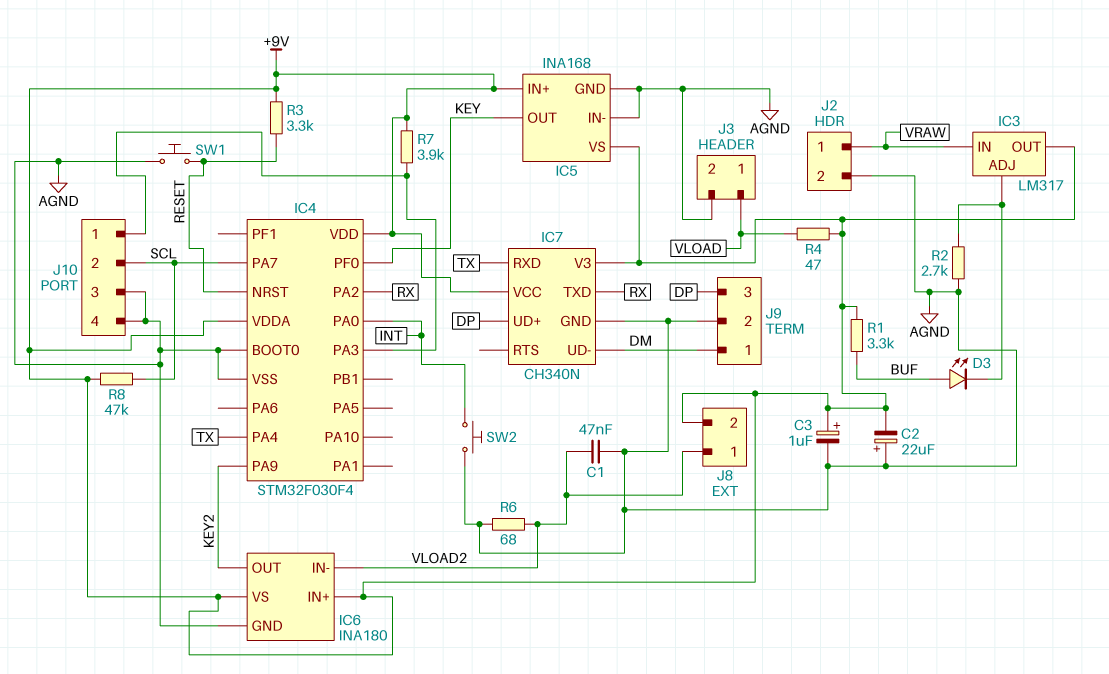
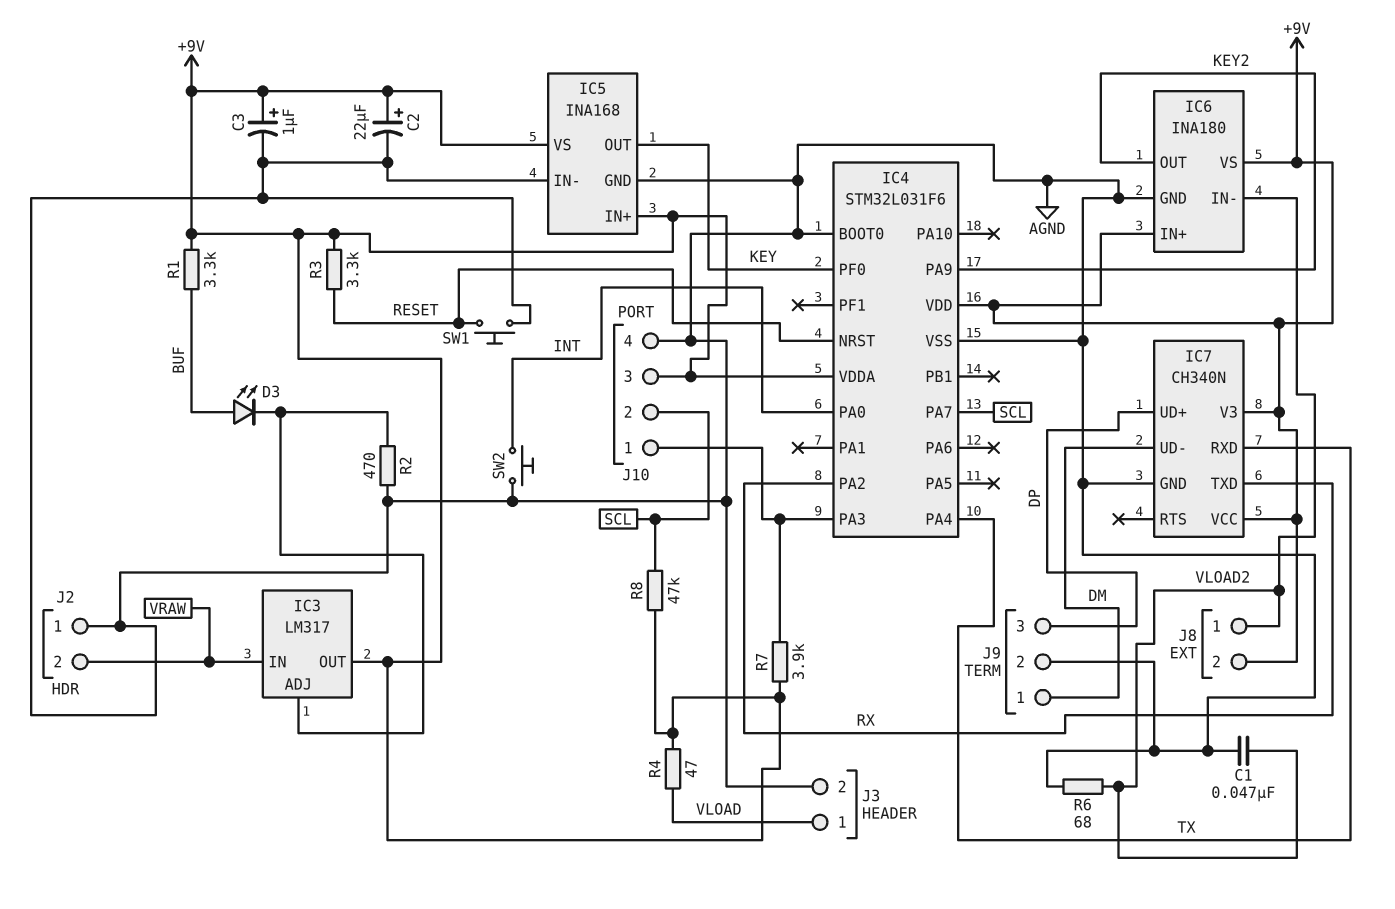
C2: 22uF (plus AGND, minus +9V) -> 22uF (plus +9V, minus AGND)
IC4: STM32F030F4 -> STM32L031F6
J2 pin 1: VRAW -> AGND
J2 pin 2: AGND -> VRAW
J10 pin 3: AGND -> +9V
R2: 2.7k (AGND, IC3/ADJ) -> 470 (AGND, IC3/ADJ)

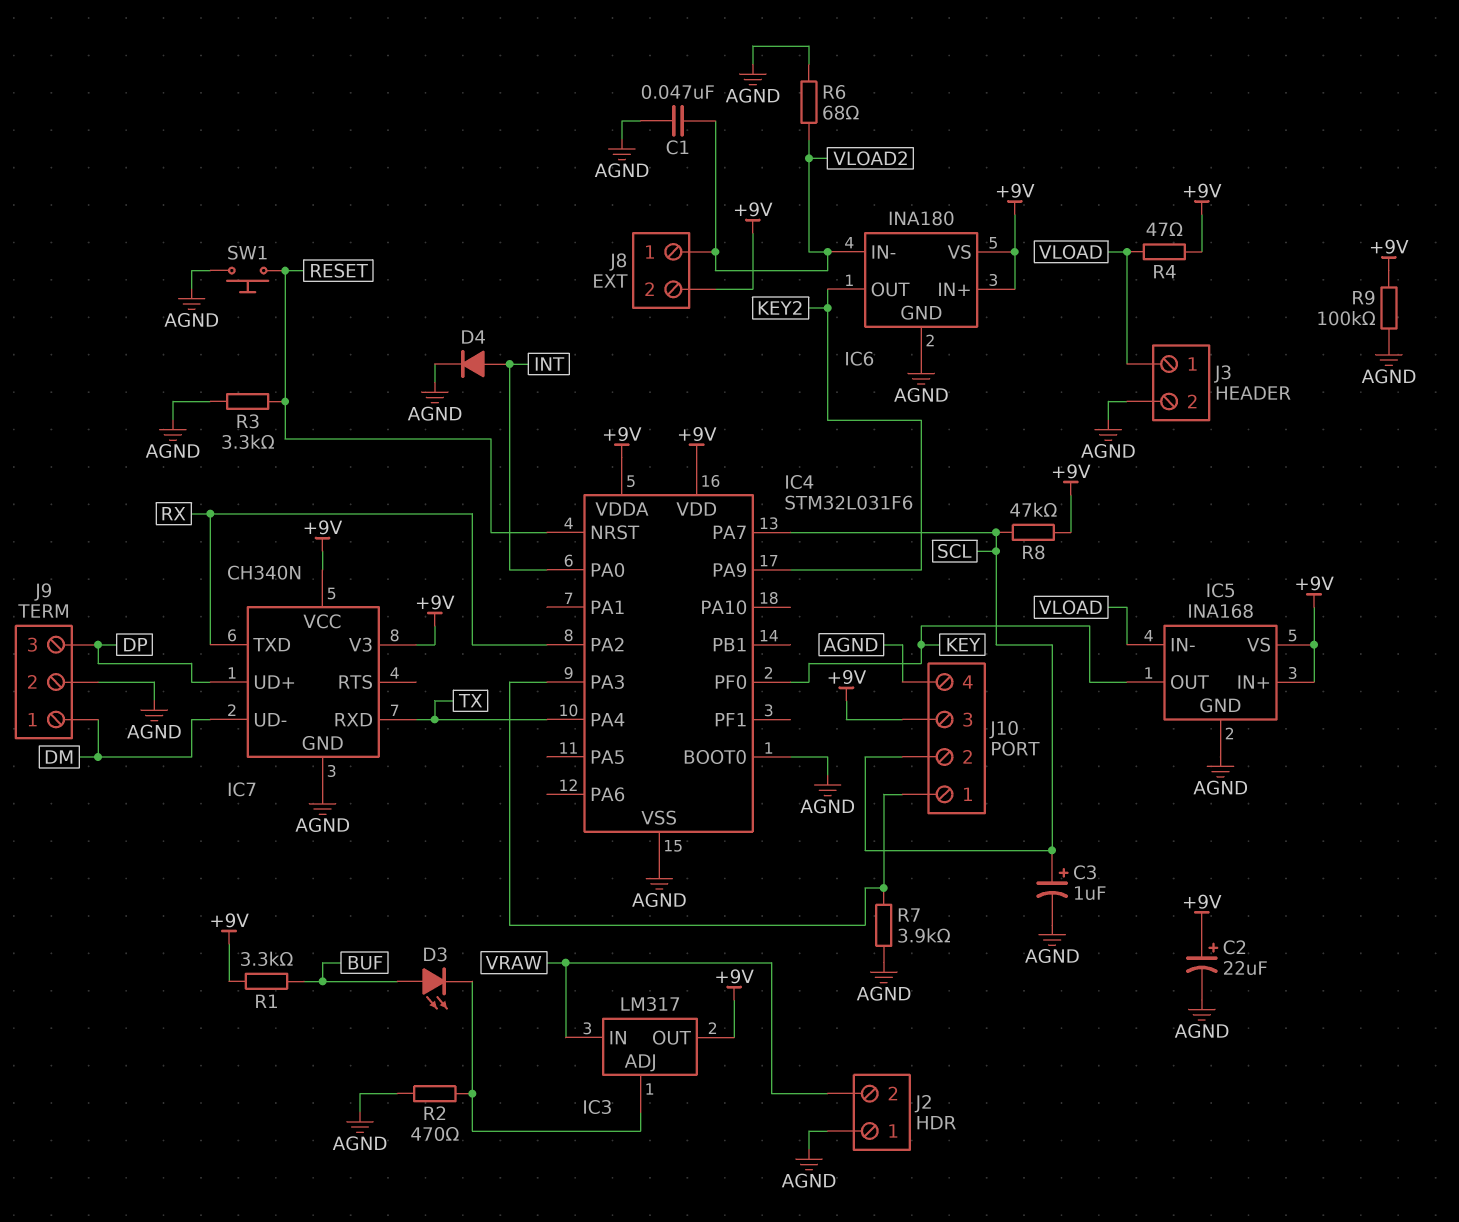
C3: 1uF (plus +9V, minus AGND) -> 1uF (plus SCL, minus AGND)
D4: none -> diode (A INT, K AGND)
IC5 pin IN-: AGND -> VLOAD
R3: 3.3k (+9V, RESET) -> 3.3k (AGND, RESET)
R7: 3.9k (+9V, IC4/PA3) -> 3.9k (AGND, IC4/PA3)
R9: none -> 100k (+9V, AGND)
SW2: button (AGND, INT) -> none

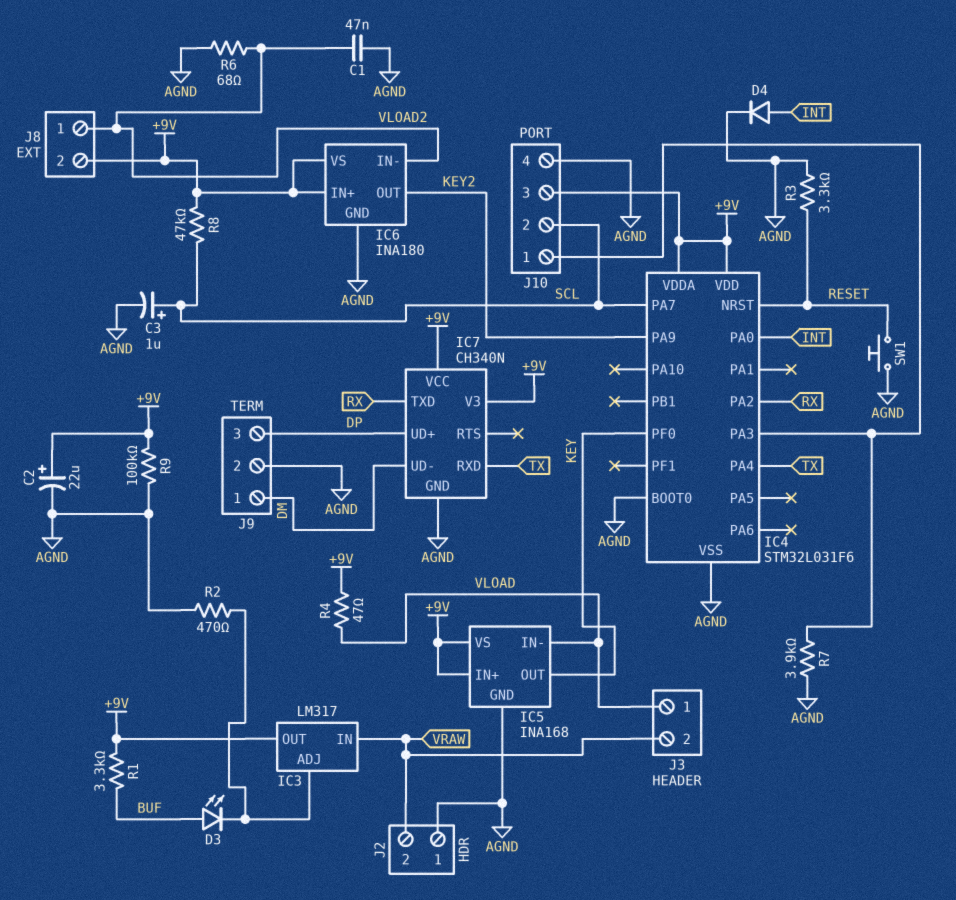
J3 pin 2: AGND -> VRAW

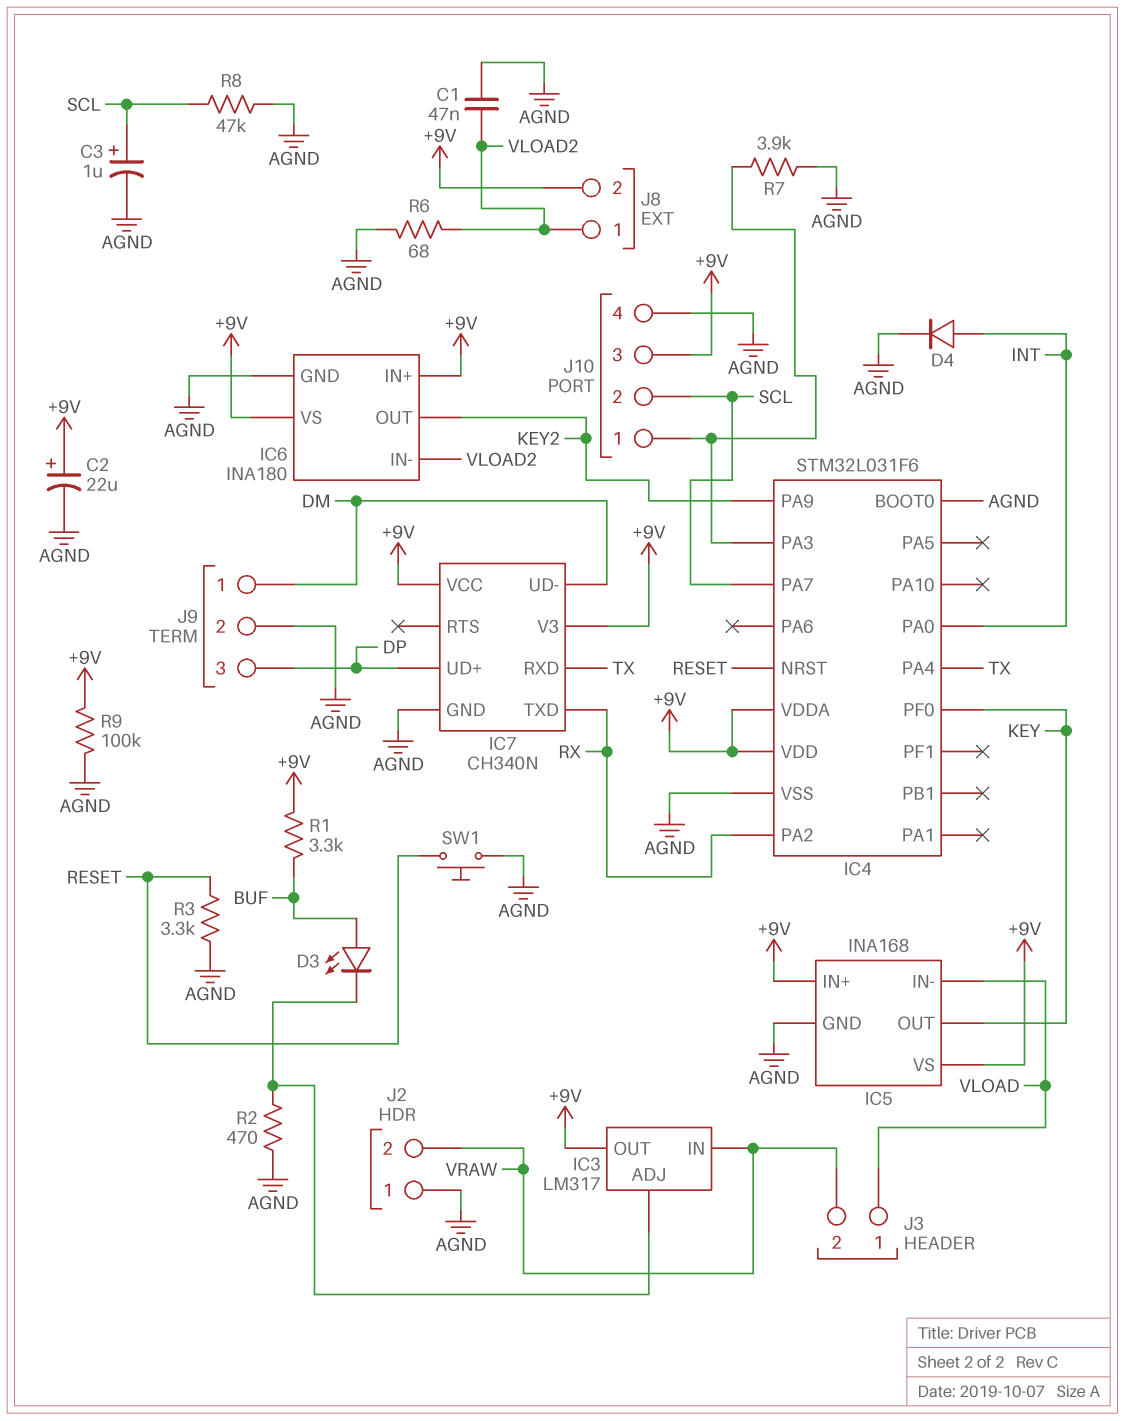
R4: 47 (+9V, VLOAD) -> none
R8: 47k (+9V, SCL) -> 47k (AGND, SCL)

